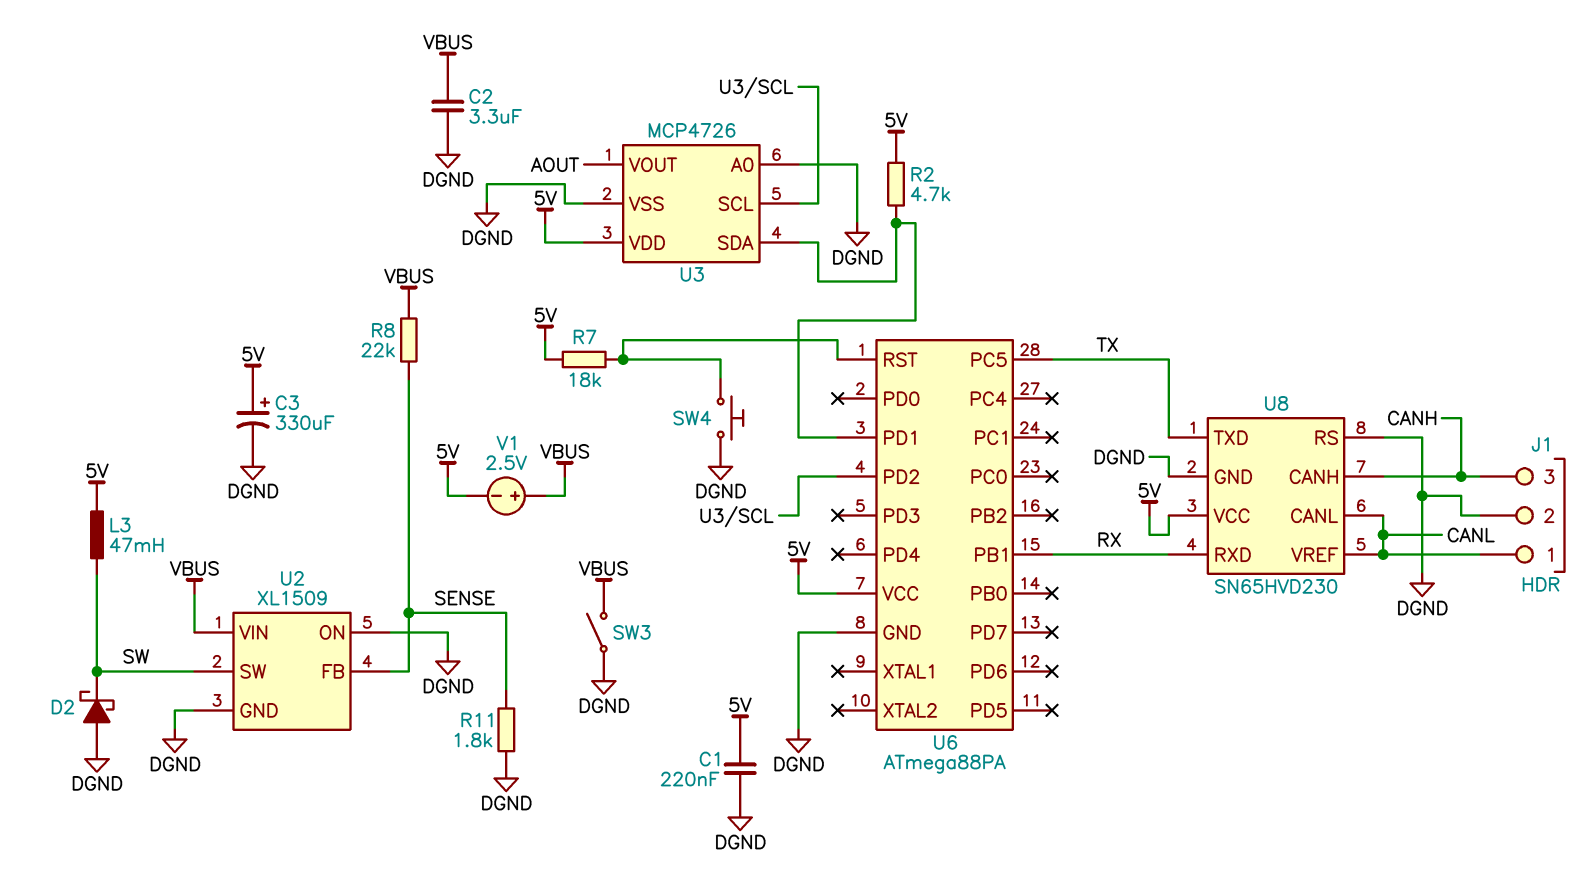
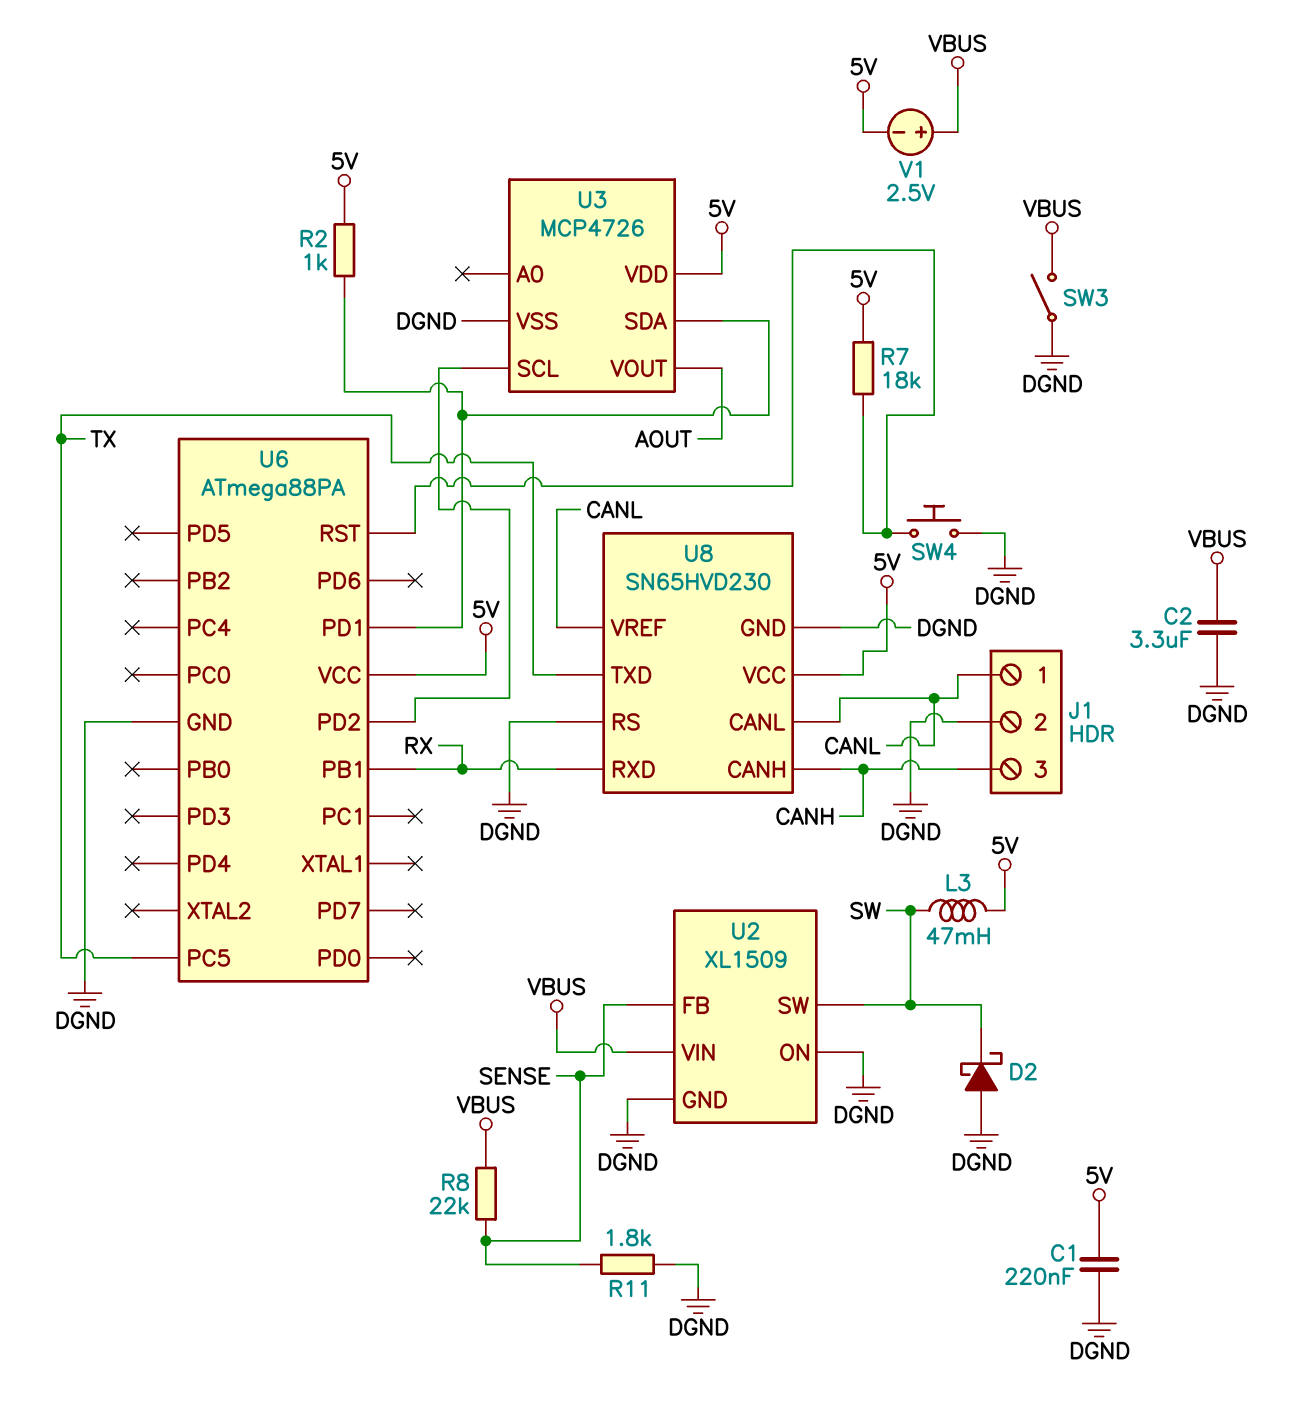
C3: 330uF (plus 5V, minus DGND) -> none
R2: 4.7k (5V, U3/SDA) -> 1k (5V, U3/SDA)
U3 pin A0: DGND -> none

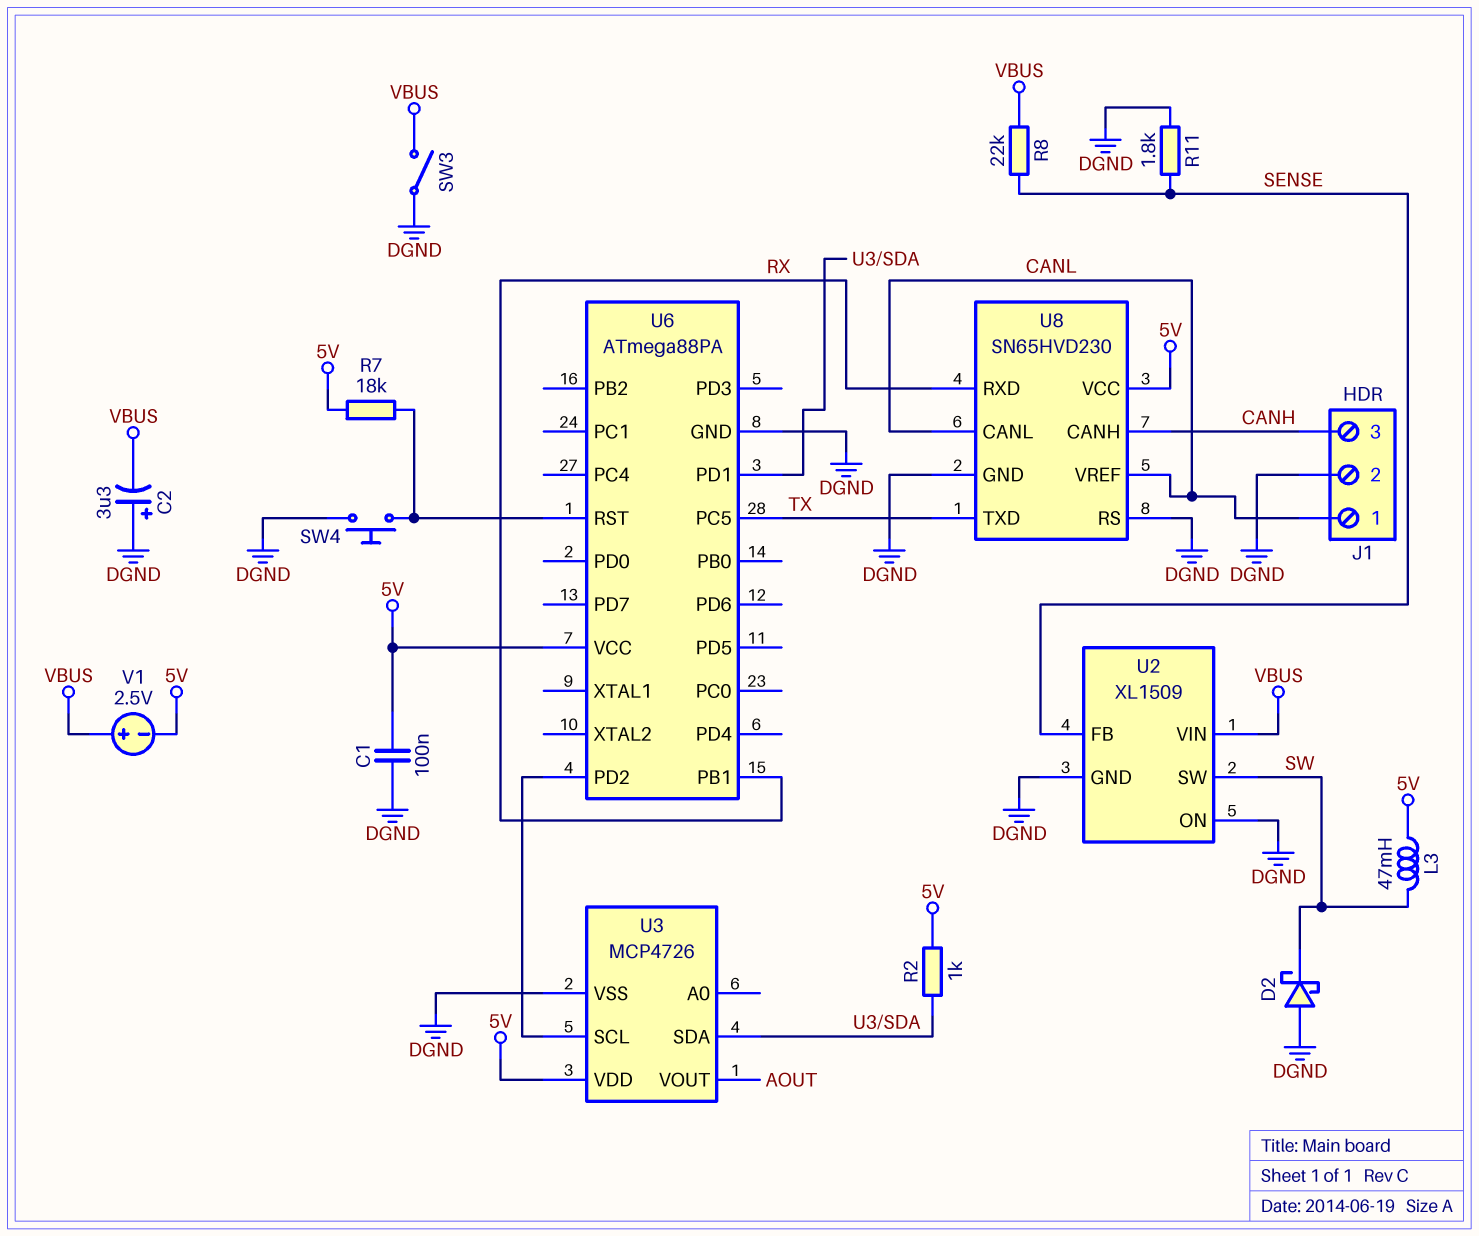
C1: 220nF (5V, DGND) -> 100nF (5V, DGND)
C2: 3.3uF (DGND, VBUS) -> 3.3uF (plus DGND, minus VBUS)

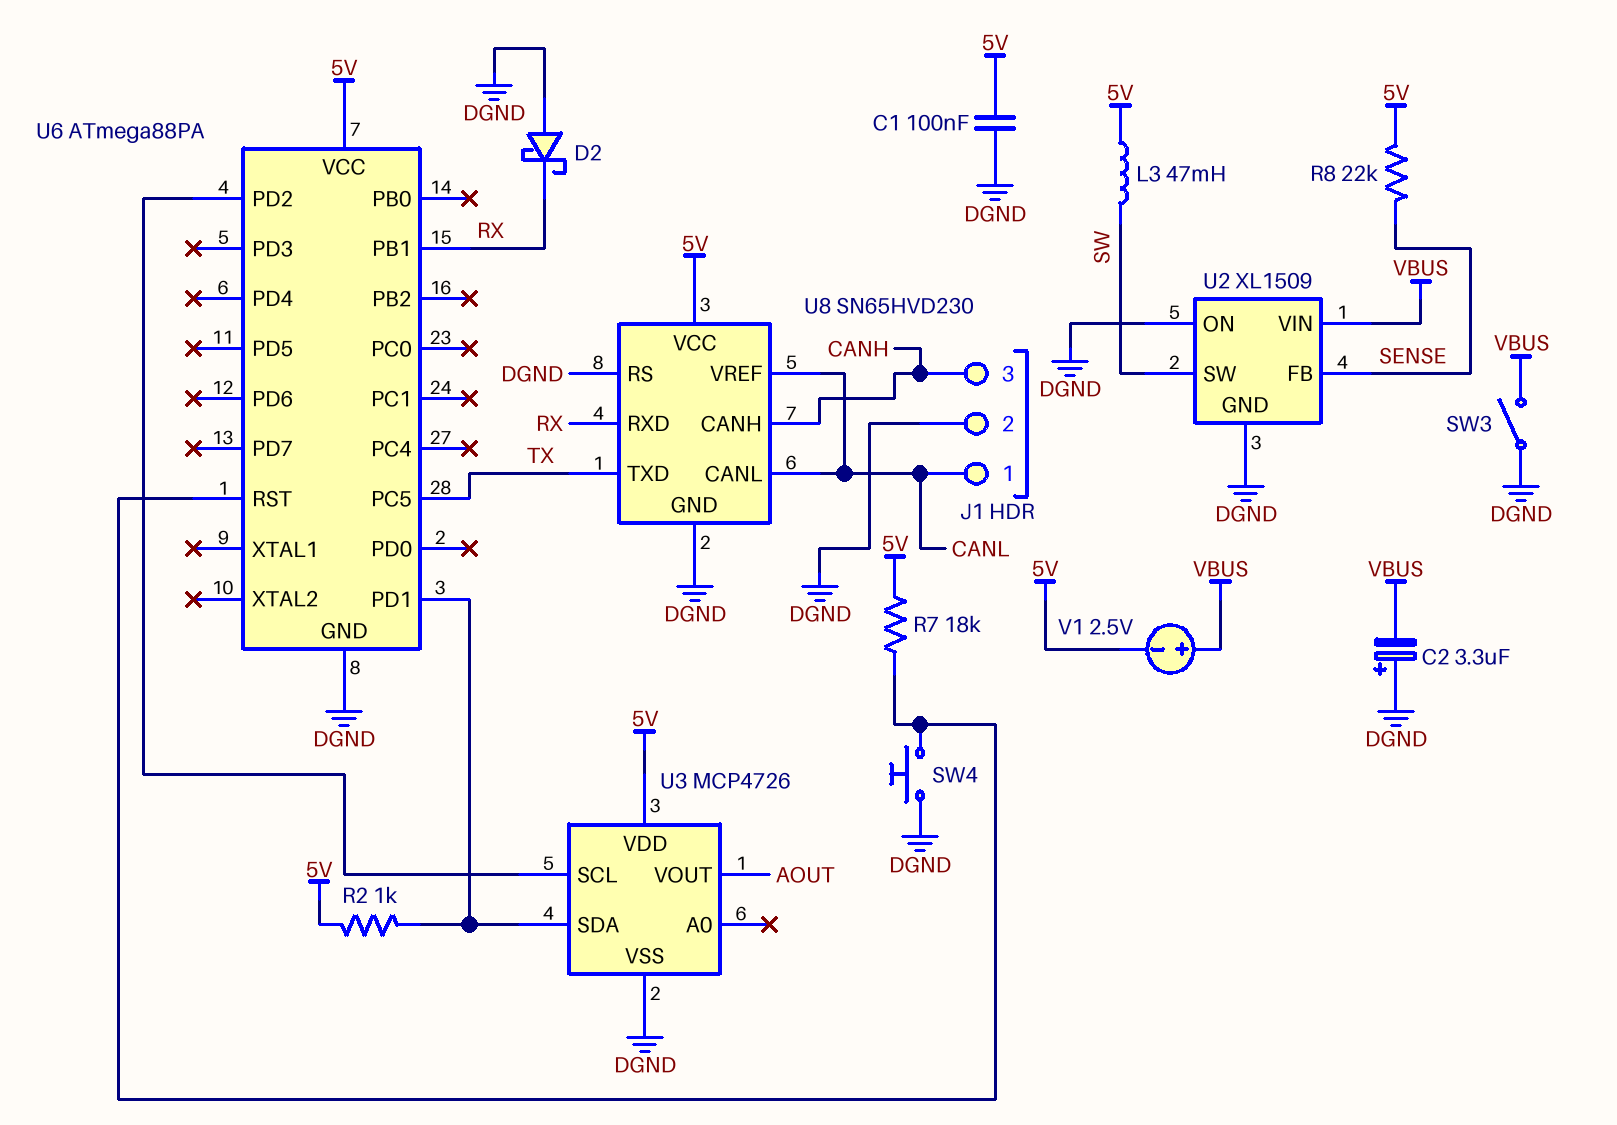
D2: schottky (A DGND, K SW) -> schottky (A DGND, K RX)
R8: 22k (SENSE, VBUS) -> 22k (5V, SENSE)
R11: 1.8k (DGND, SENSE) -> none

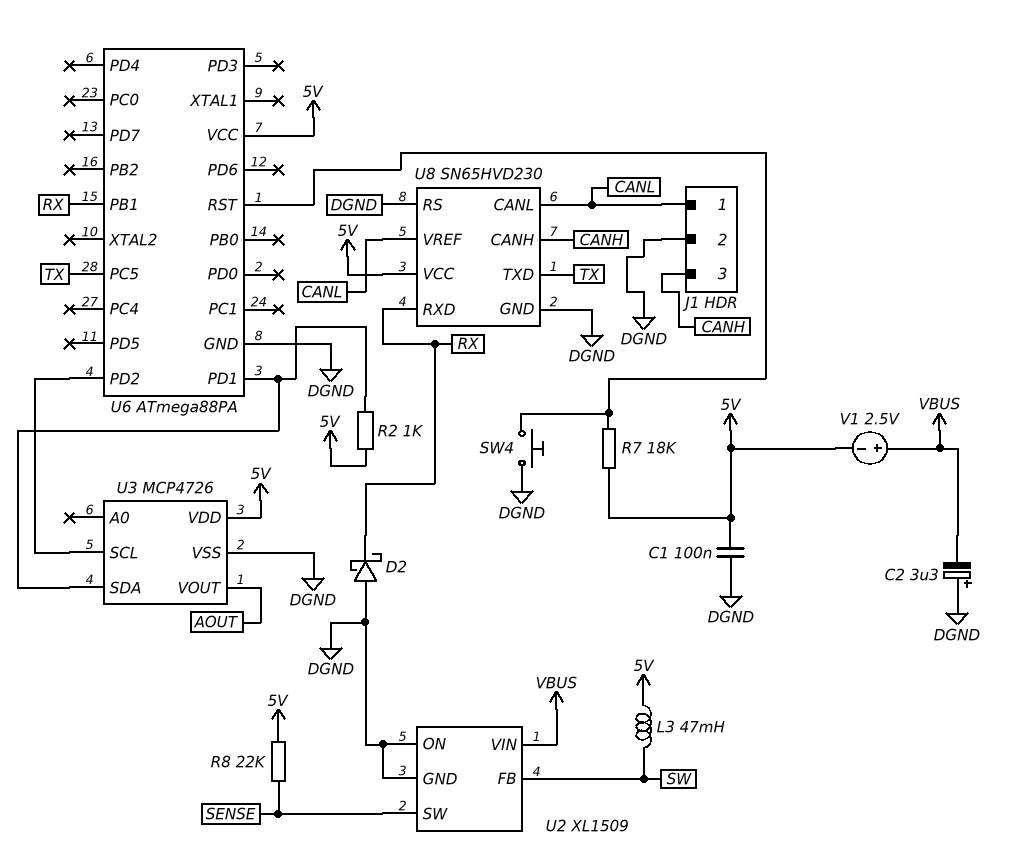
SW3: switch (DGND, VBUS) -> none
U2 pin FB: SENSE -> SW
U2 pin SW: SW -> SENSE

